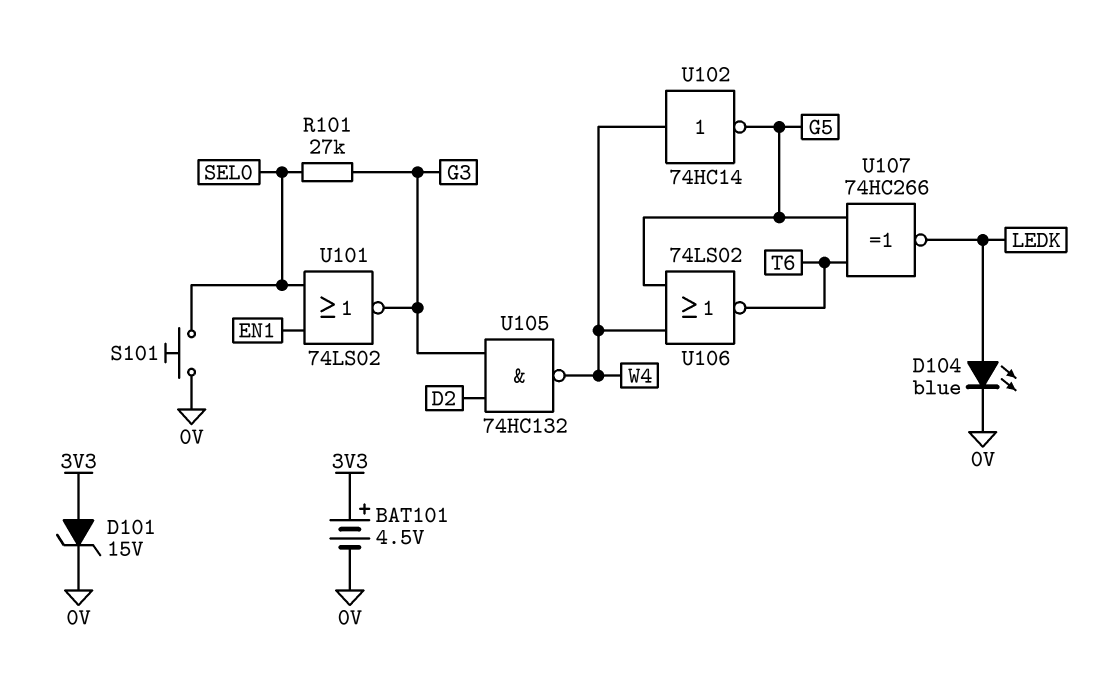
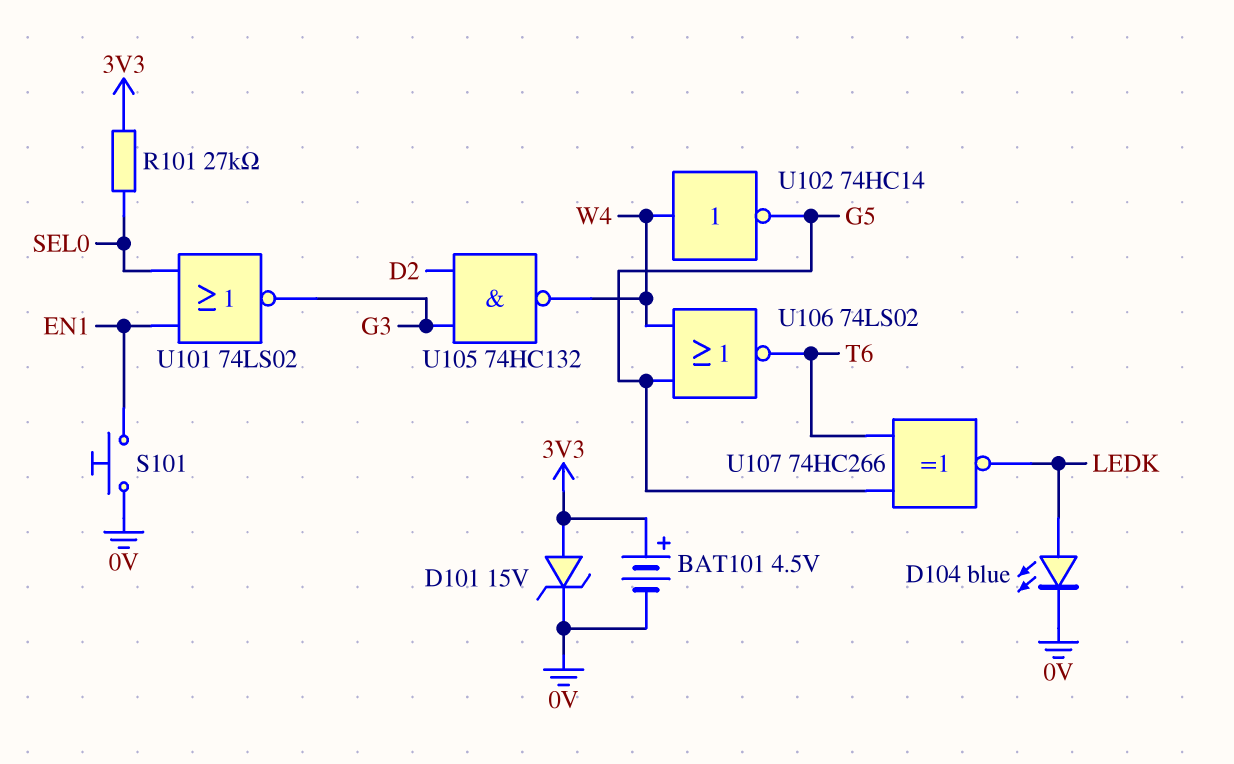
R101: 27k (G3, SEL0) -> 27k (3V3, SEL0)
S101: button (0V, SEL0) -> button (0V, EN1)

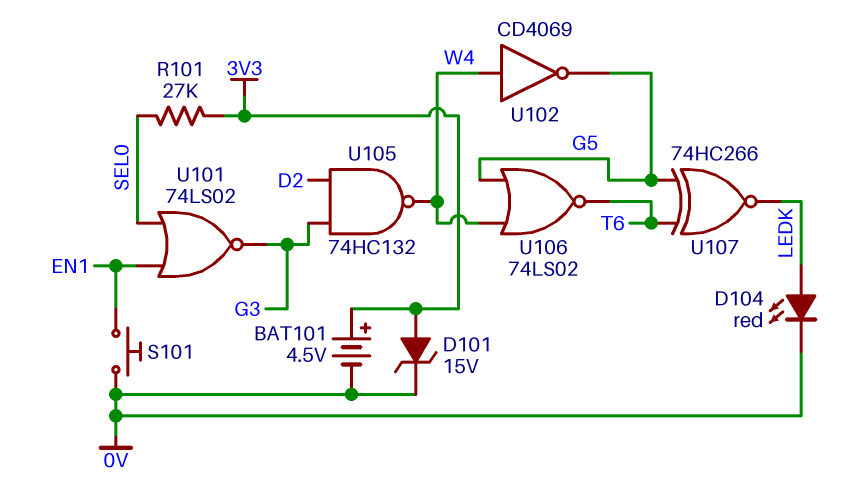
D104: LED blue (A LEDK, K 0V) -> LED red (A LEDK, K 0V)
U102: NOT 74HC14 (in W4, out G5) -> NOT CD4069 (in W4, out G5)

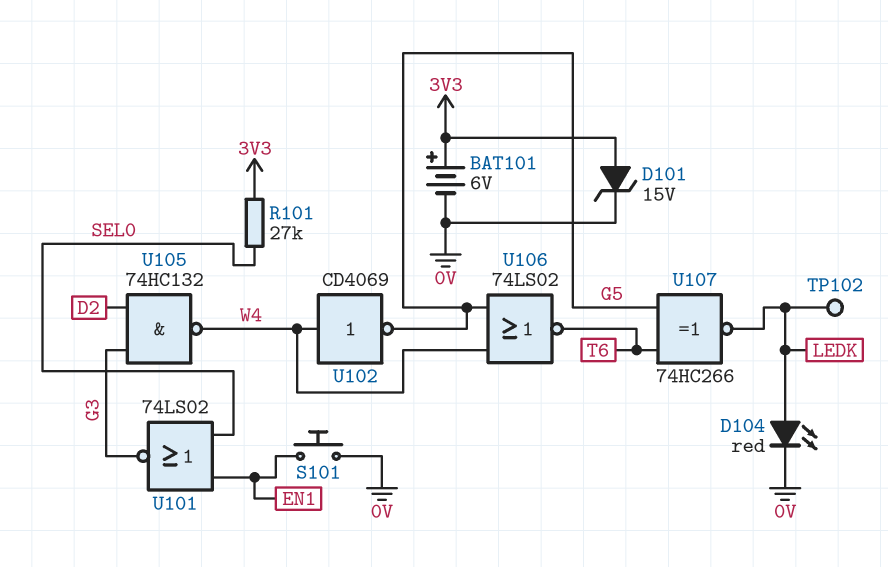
BAT101: 4.5V (plus 3V3, minus 0V) -> 6V (plus 3V3, minus 0V)
TP102: none -> test point (LEDK)

